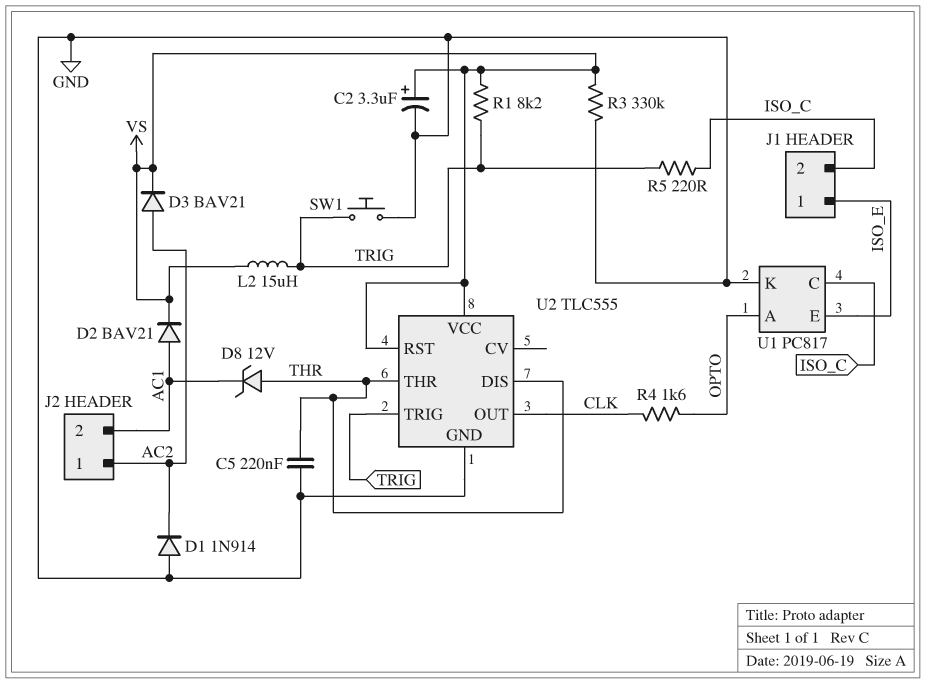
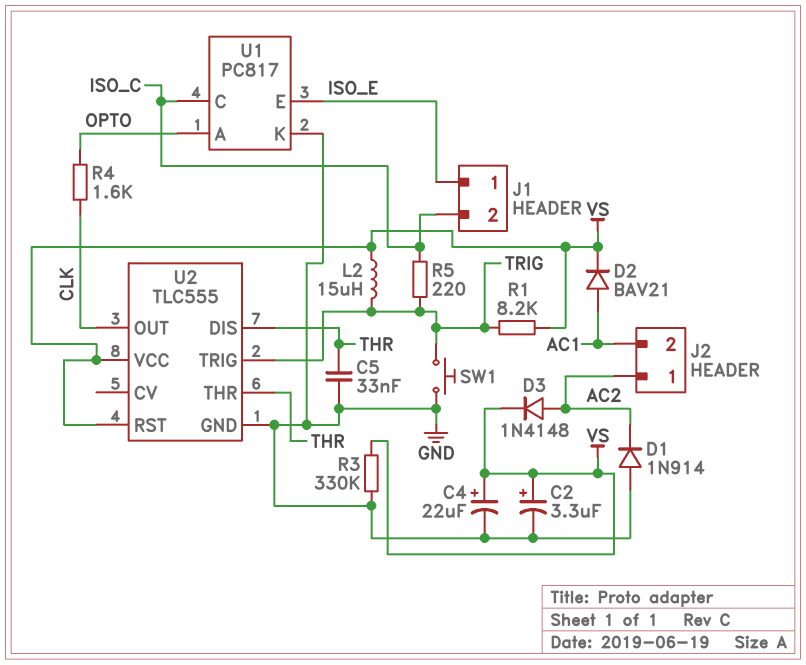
C4: none -> 22uF (plus VS, minus GND)
C5: 220nF (GND, THR) -> 33nF (GND, THR)
D3: diode BAV21 (A AC2, K VS) -> diode 1N4148 (A AC2, K VS)
D8: zener 12V (A THR, K AC1) -> none

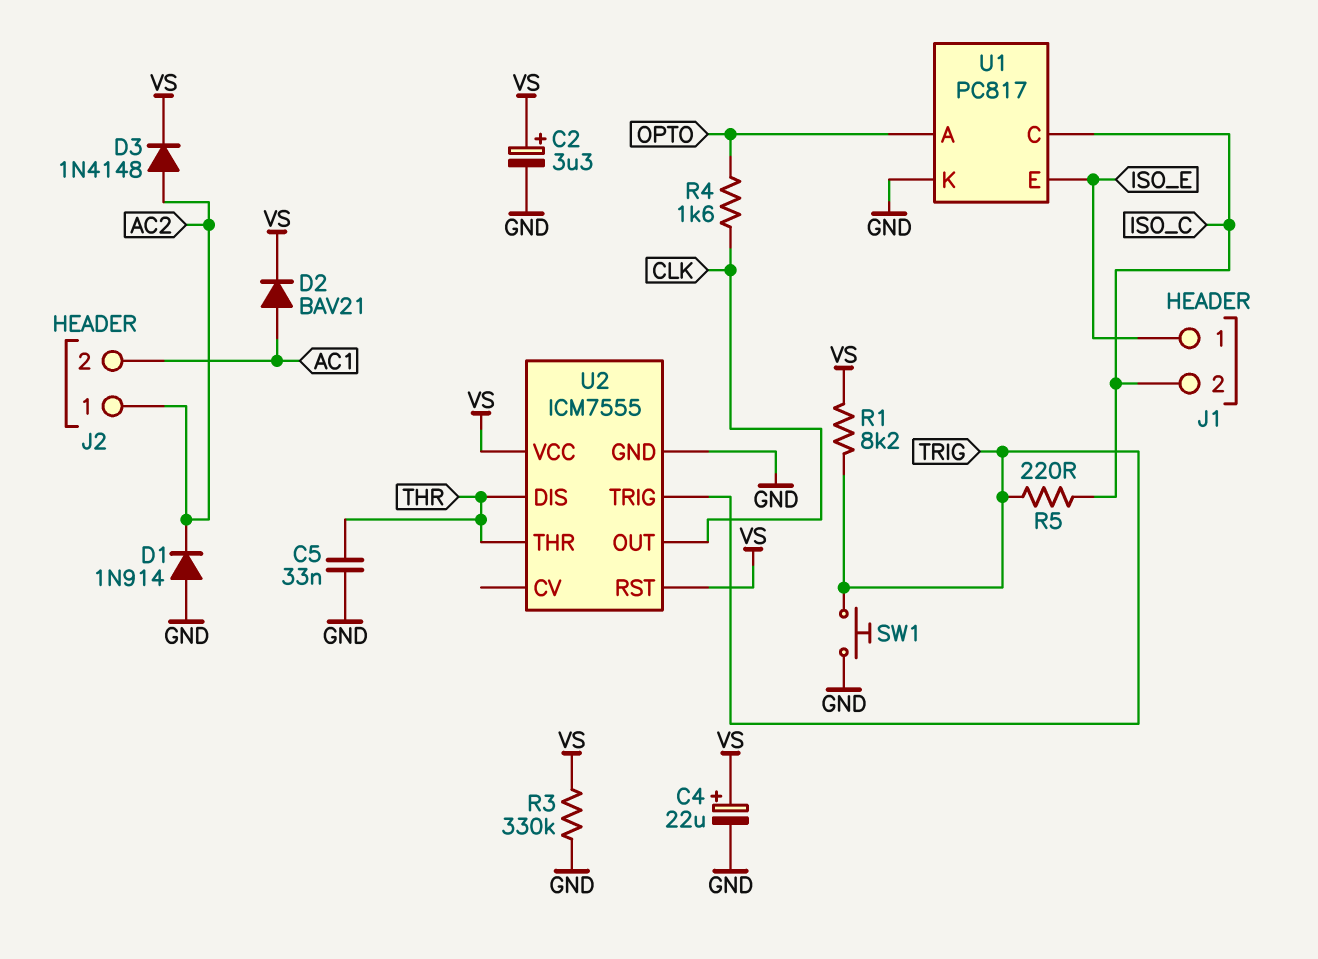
L2: 15uH (TRIG, VS) -> none
U2: TLC555 -> ICM7555

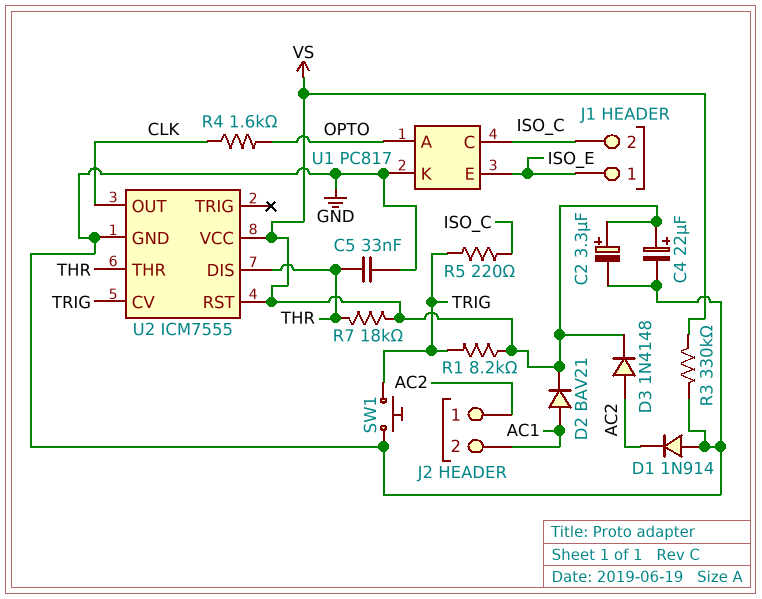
R7: none -> 18k (THR, VS)
U2 pin CV: none -> TRIG
U2 pin TRIG: TRIG -> none

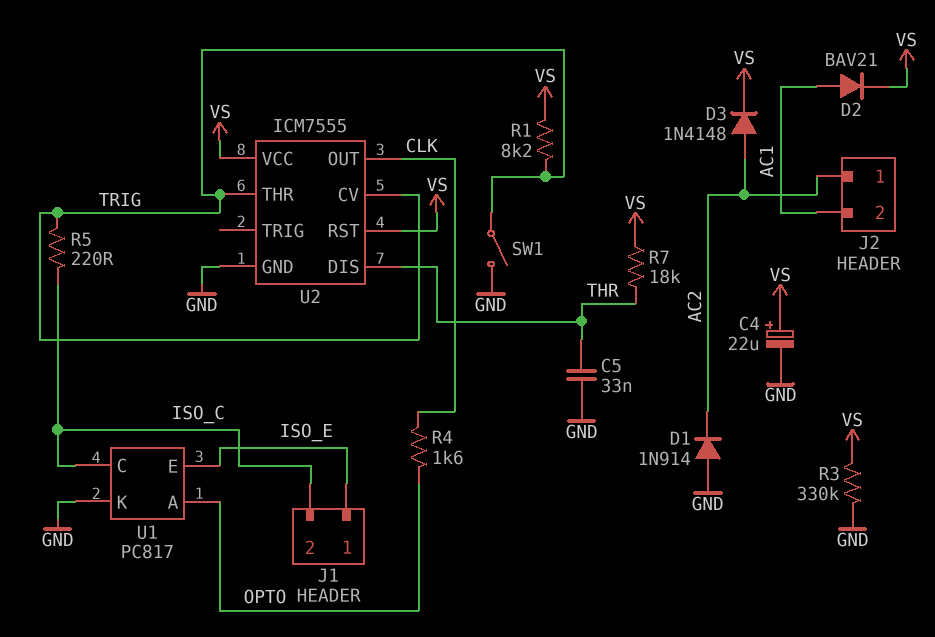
C2: 3.3uF (plus VS, minus GND) -> none
SW1: button (GND, TRIG) -> switch (GND, TRIG)
U2 pin THR: THR -> TRIG

